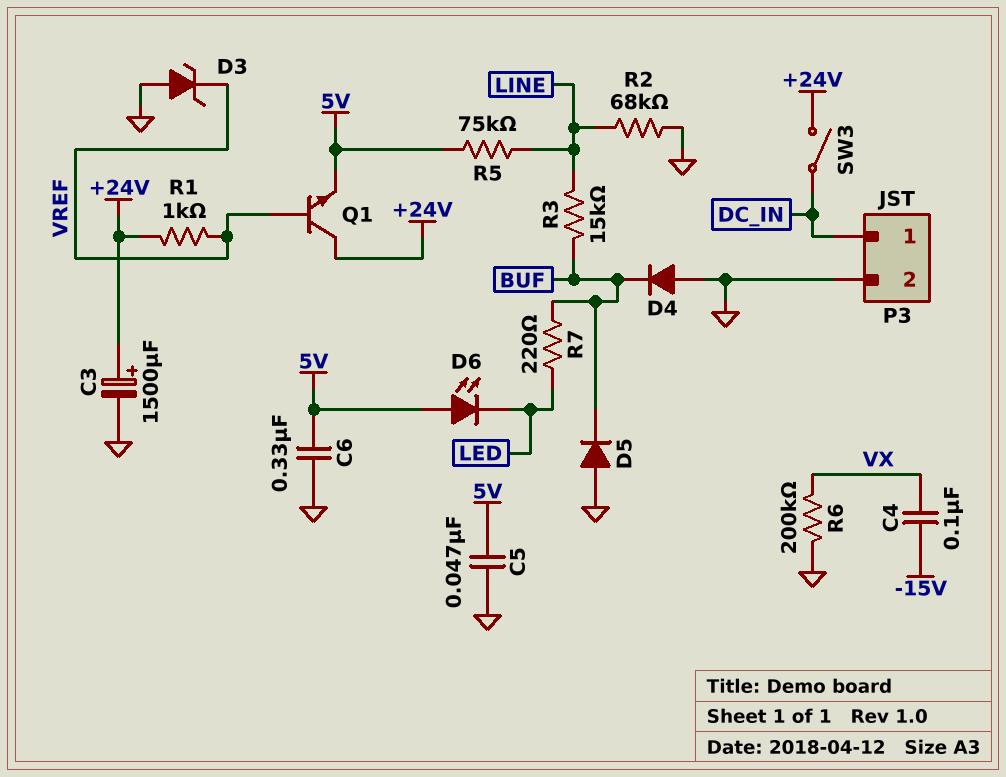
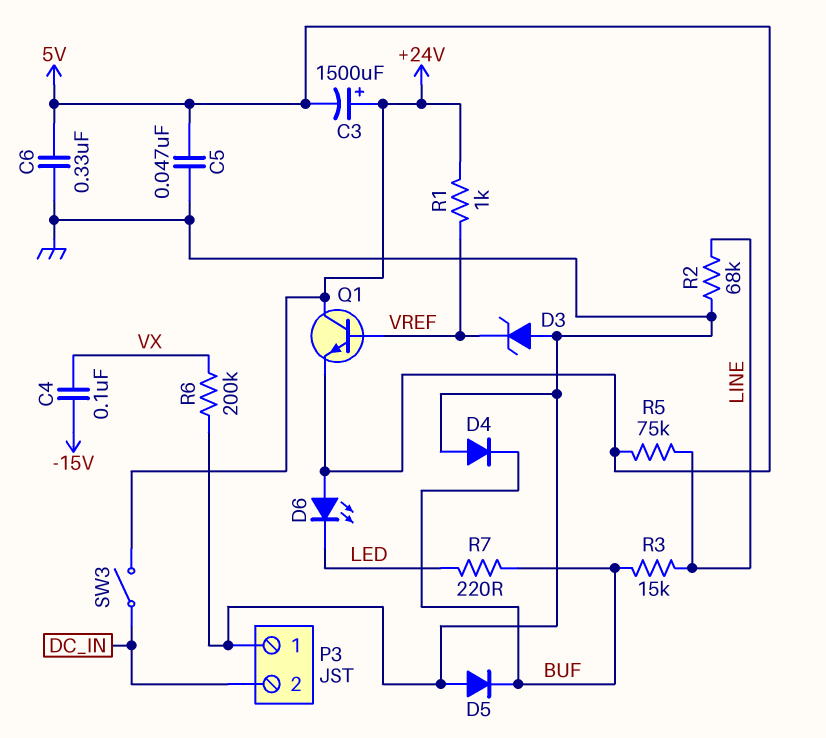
C3: 1500uF (plus +24V, minus GND) -> 1500uF (plus +24V, minus 5V)
P3 pin 1: DC_IN -> GND
P3 pin 2: GND -> DC_IN

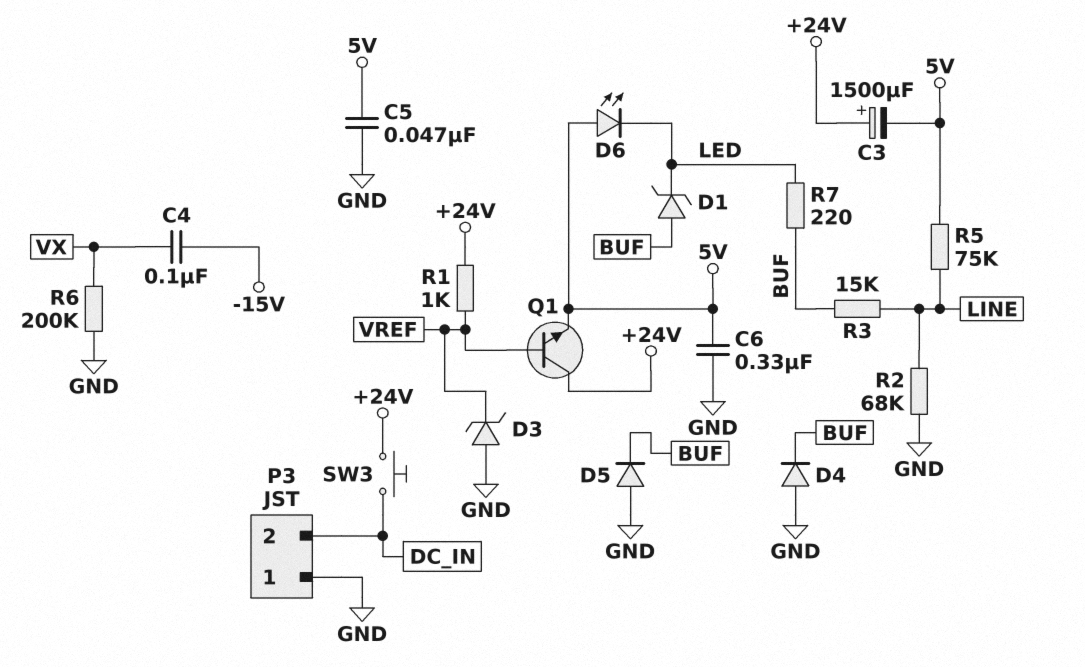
D1: none -> zener (A BUF, K LED)
SW3: switch (+24V, DC_IN) -> button (+24V, DC_IN)

